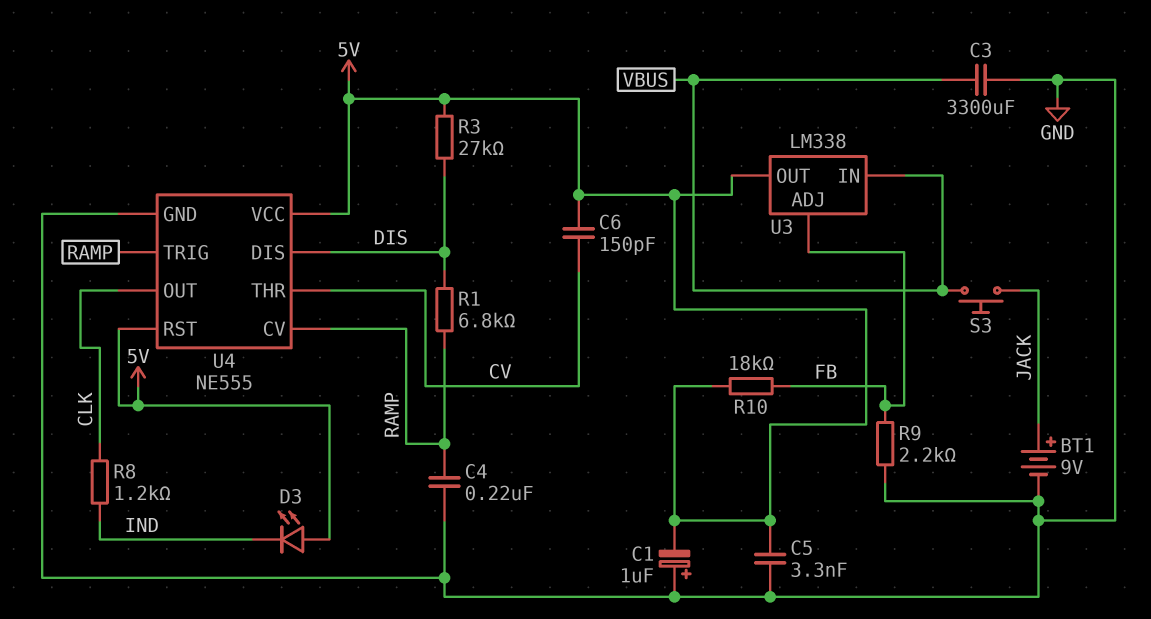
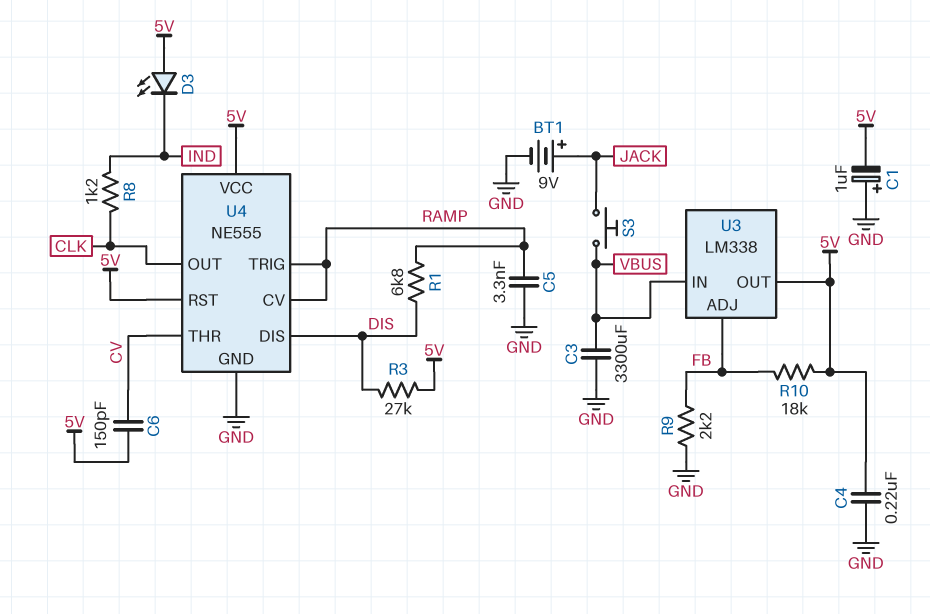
C4: 220nF (GND, RAMP) -> 220nF (5V, GND)
C5: 3.3nF (5V, GND) -> 3.3nF (GND, RAMP)

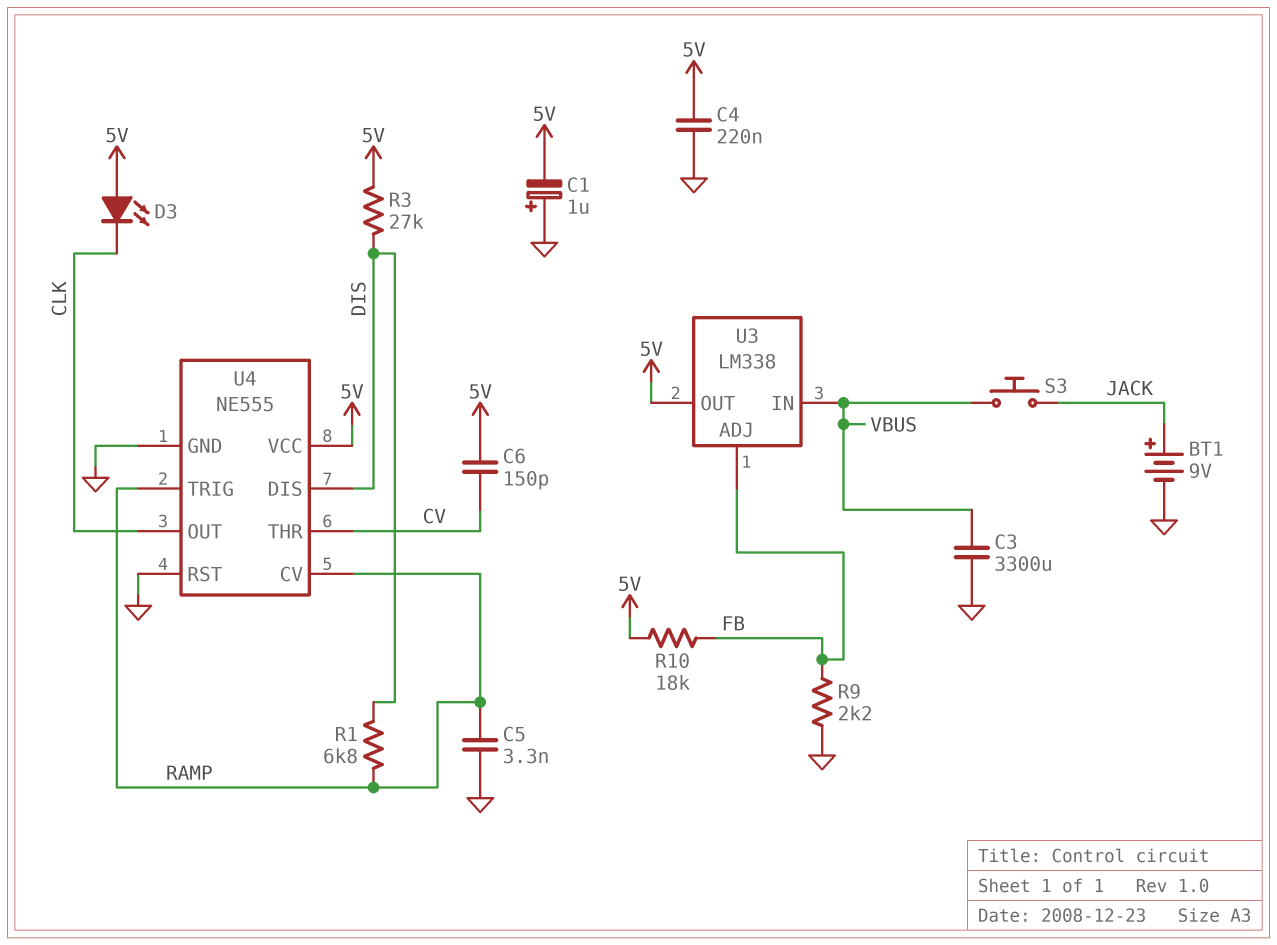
D3: LED (A 5V, K IND) -> LED (A 5V, K CLK)
R8: 1.2k (CLK, IND) -> none
U4 pin RST: 5V -> GND

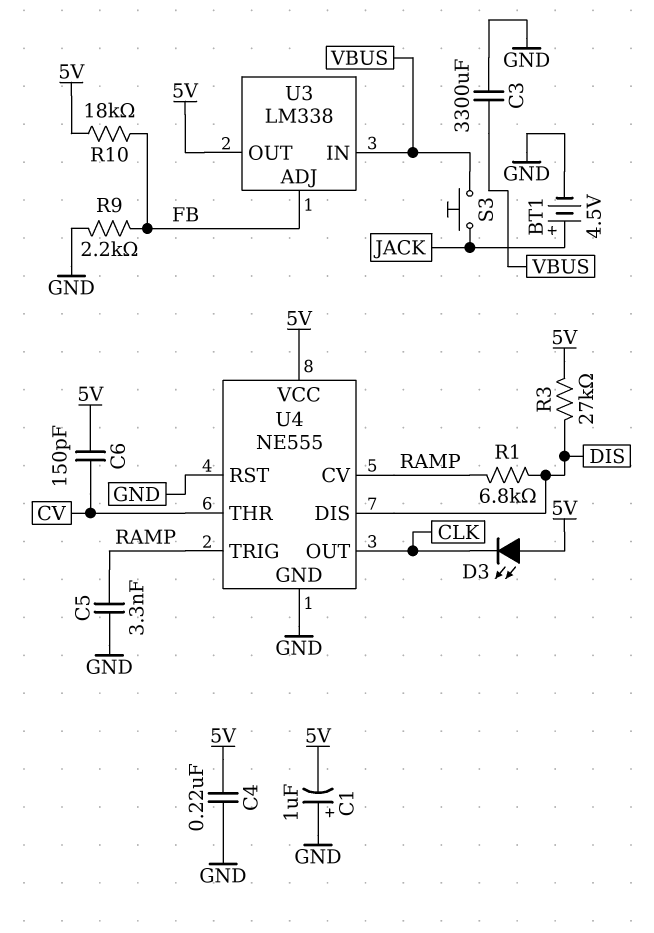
BT1: 9V (plus JACK, minus GND) -> 4.5V (plus JACK, minus GND)

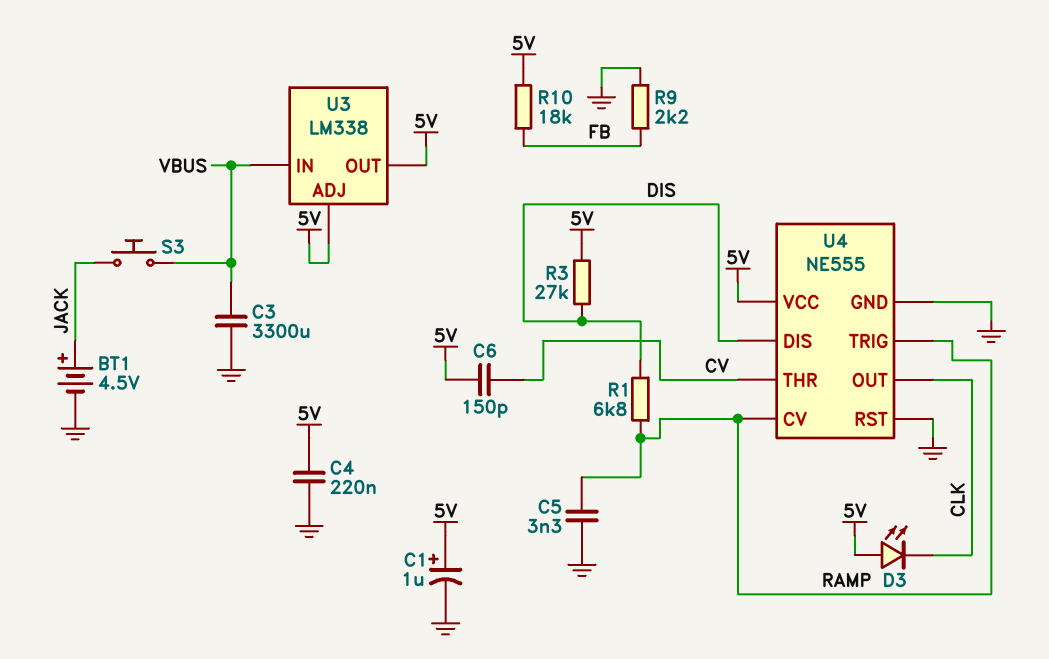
C1: 1uF (plus GND, minus 5V) -> 1uF (plus 5V, minus GND)
U3 pin ADJ: FB -> 5V

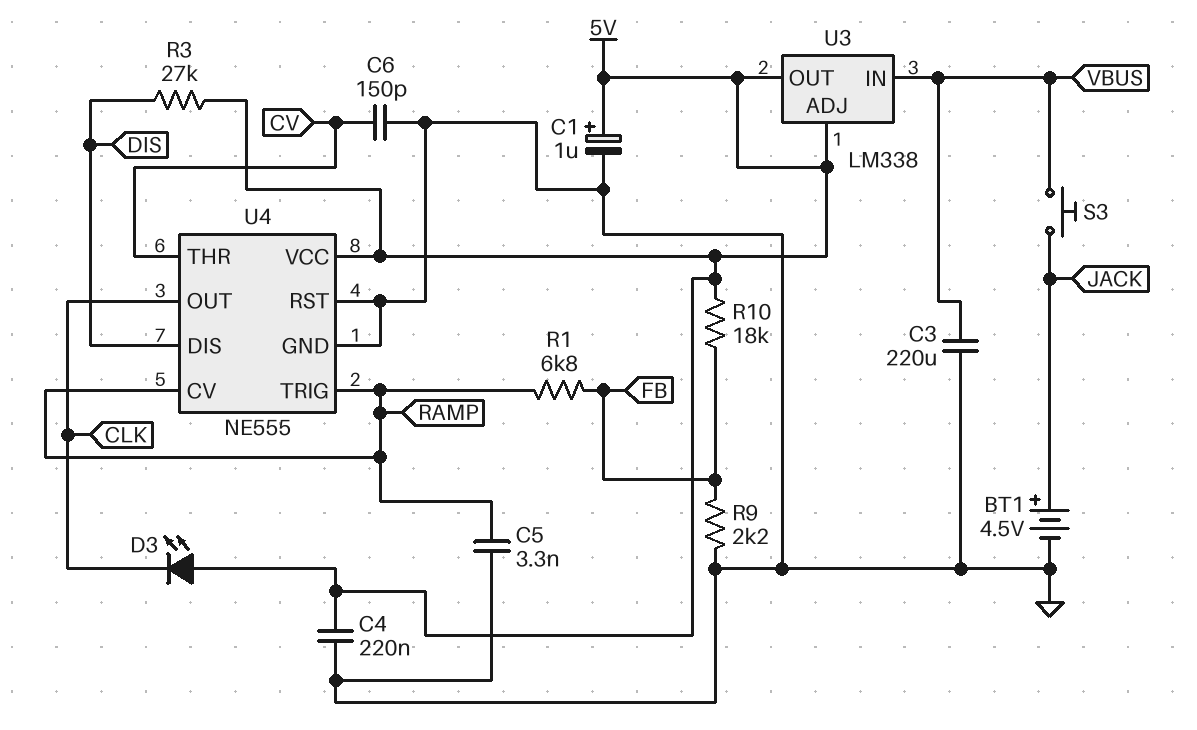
C3: 3300uF (GND, VBUS) -> 220uF (GND, VBUS)
C6: 150pF (5V, CV) -> 150pF (CV, GND)
R1: 6.8k (DIS, RAMP) -> 6.8k (FB, RAMP)

